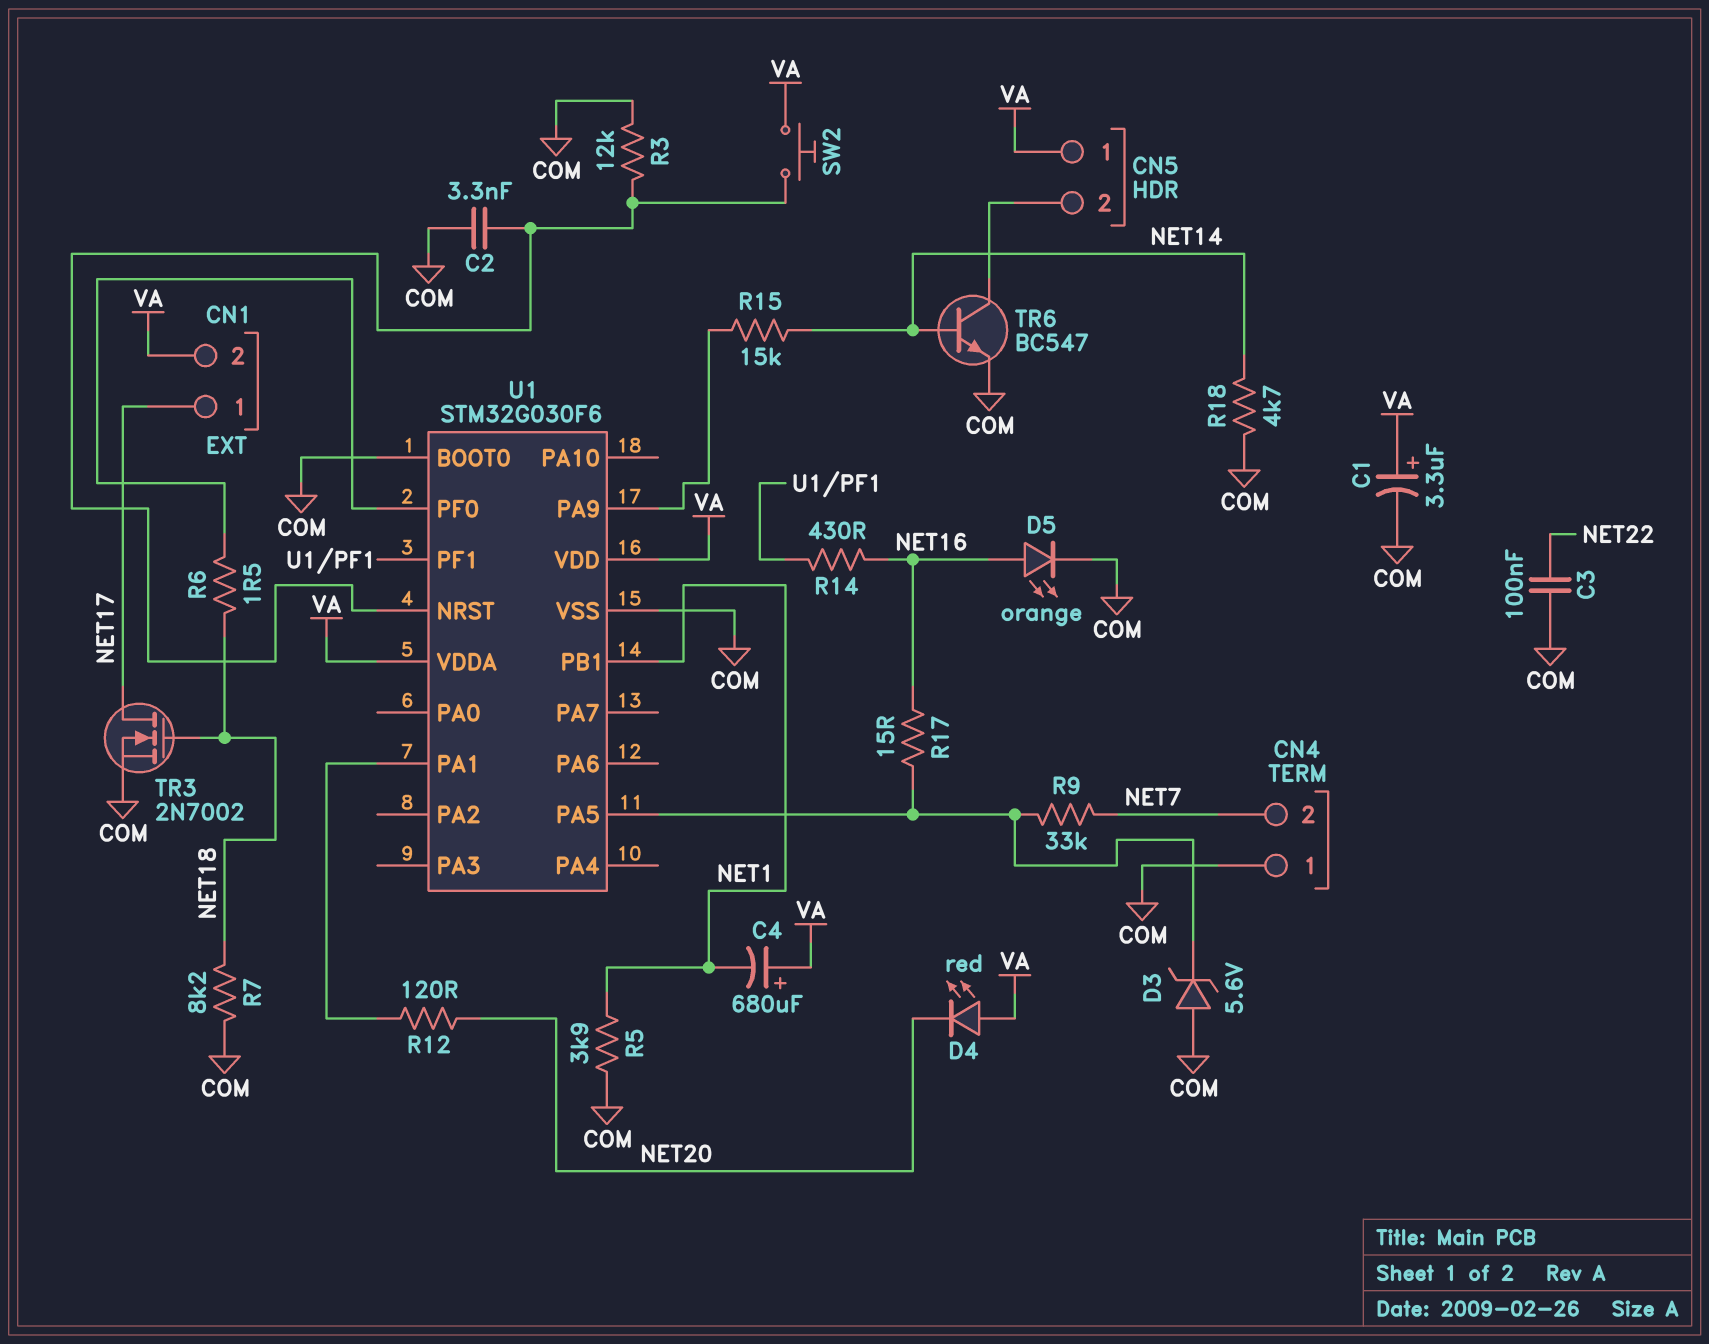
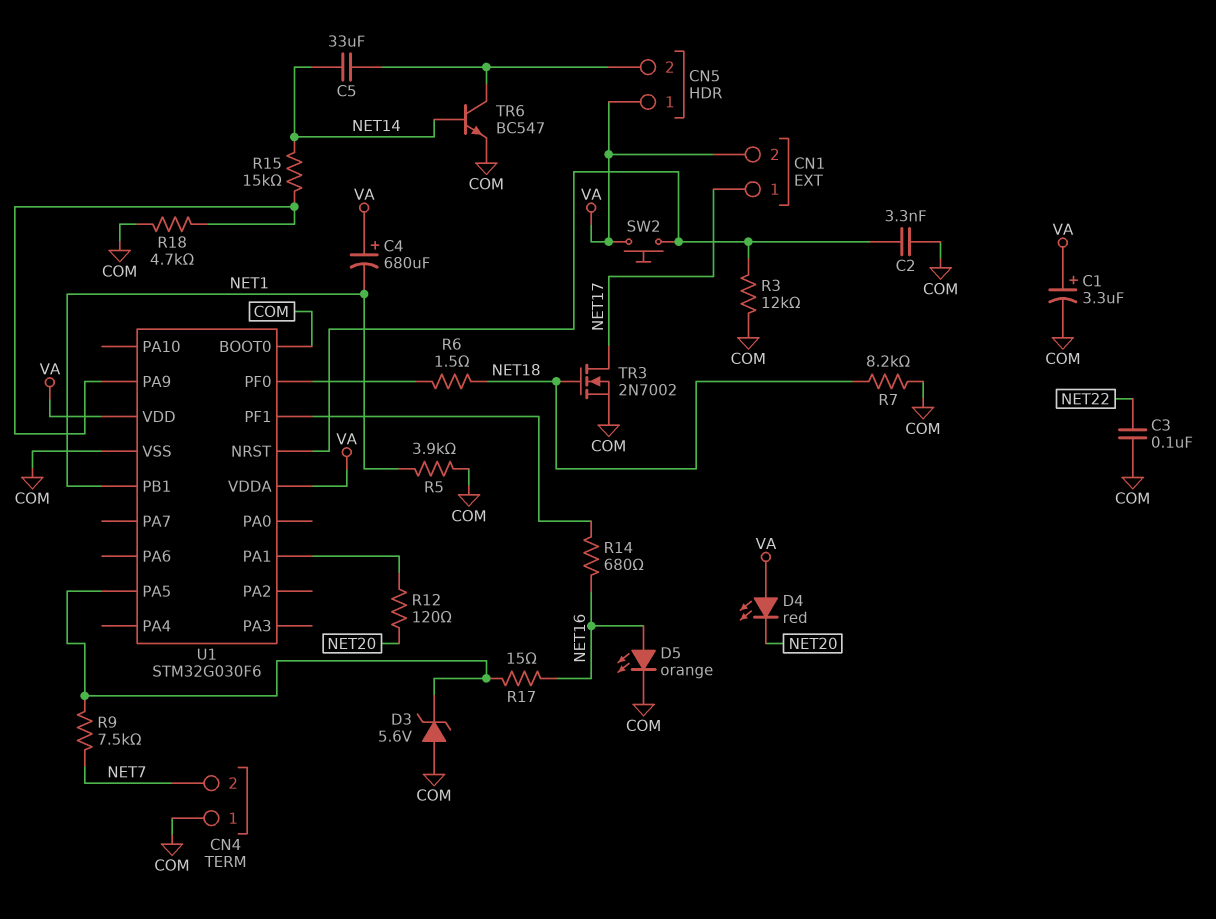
C5: none -> 33uF (CN5/2, NET14)
R9: 33k (NET7, U1/PA5) -> 7.5k (NET7, U1/PA5)
R14: 430 (NET16, U1/PF1) -> 680 (NET16, U1/PF1)
R18: 4.7k (COM, NET14) -> 4.7k (COM, U1/PA9)

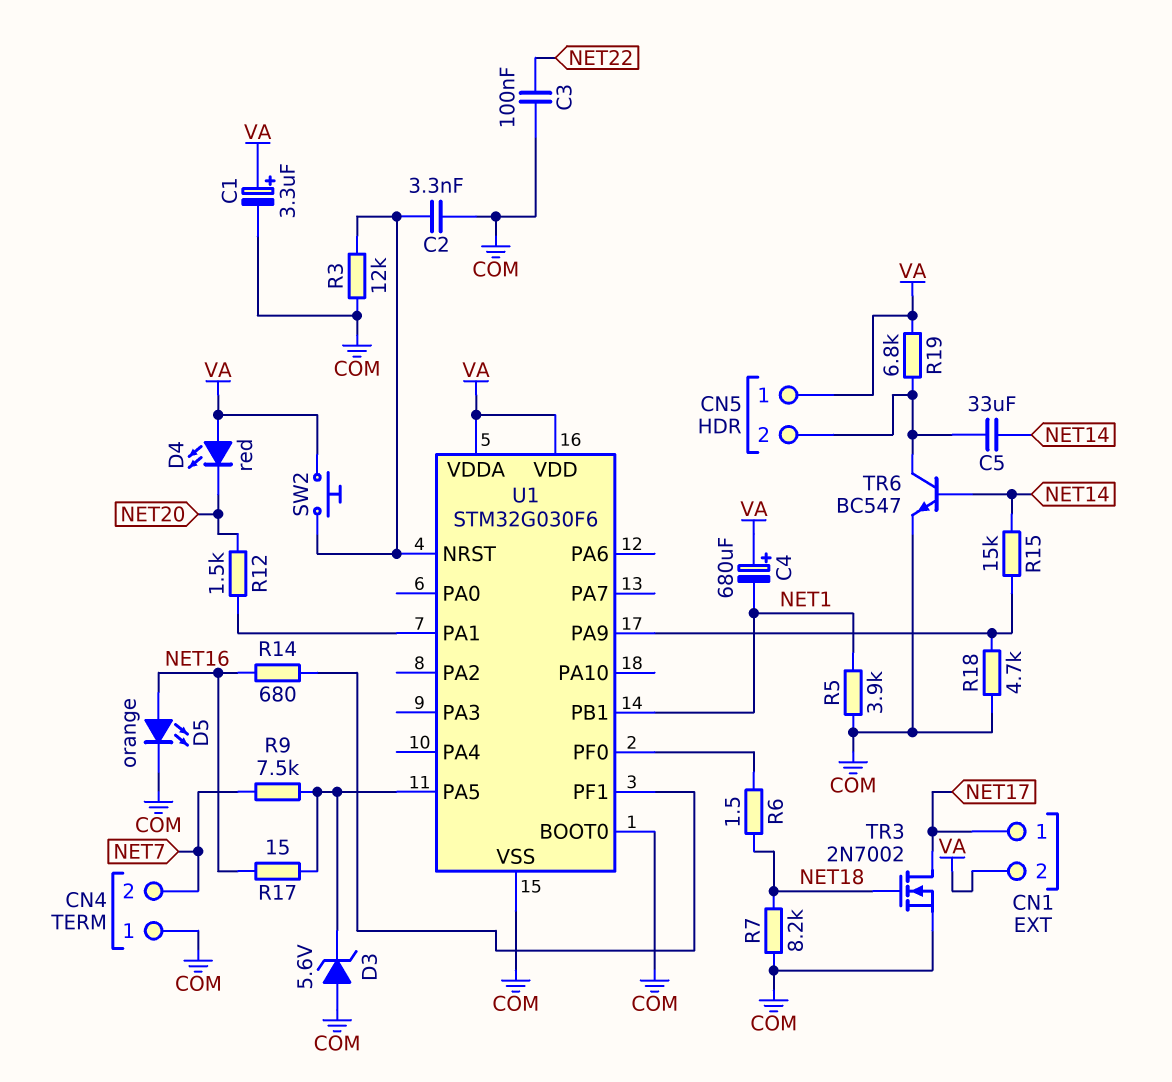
R12: 120 (NET20, U1/PA1) -> 1.5k (NET20, U1/PA1)
R19: none -> 6.8k (CN5/2, VA)

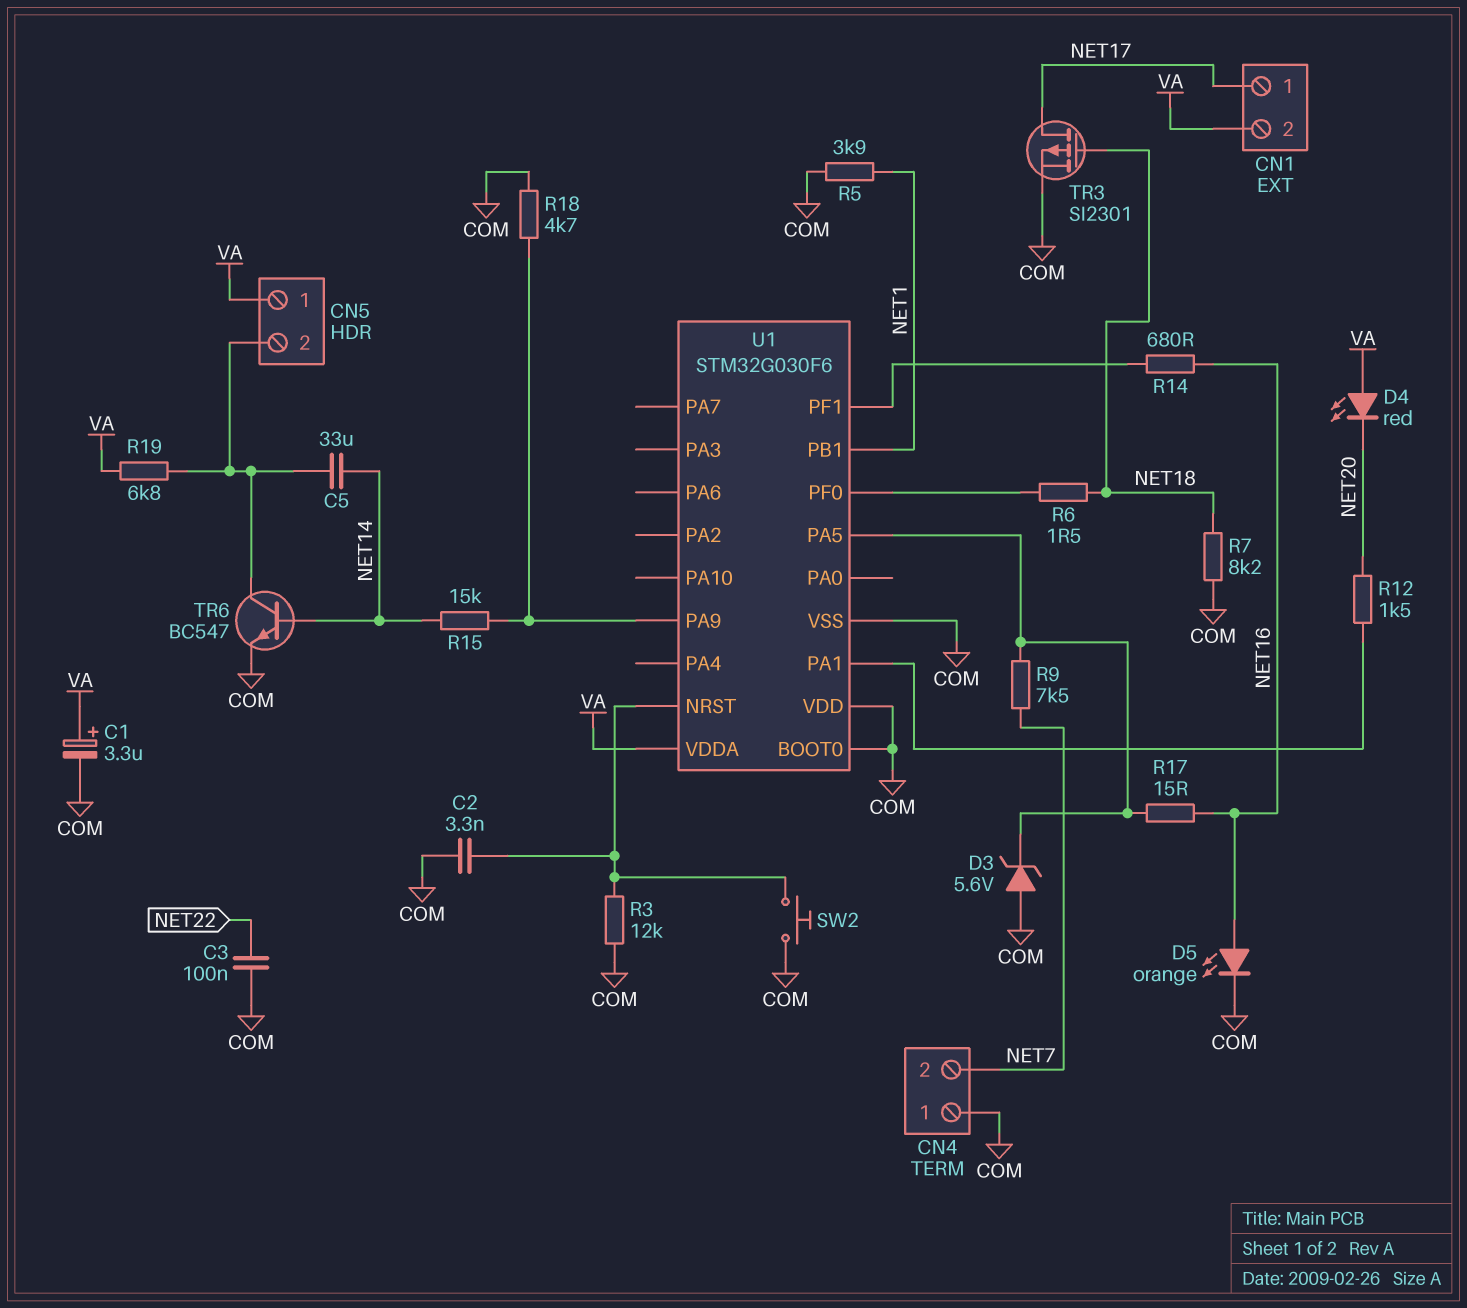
C4: 680uF (plus VA, minus NET1) -> none
SW2: button (U1/NRST, VA) -> button (COM, U1/NRST)
TR3: NMOS 2N7002 (G NET18, D NET17, S COM) -> PMOS SI2301 (G NET18, D NET17, S COM)
U1 pin VDD: VA -> COM

